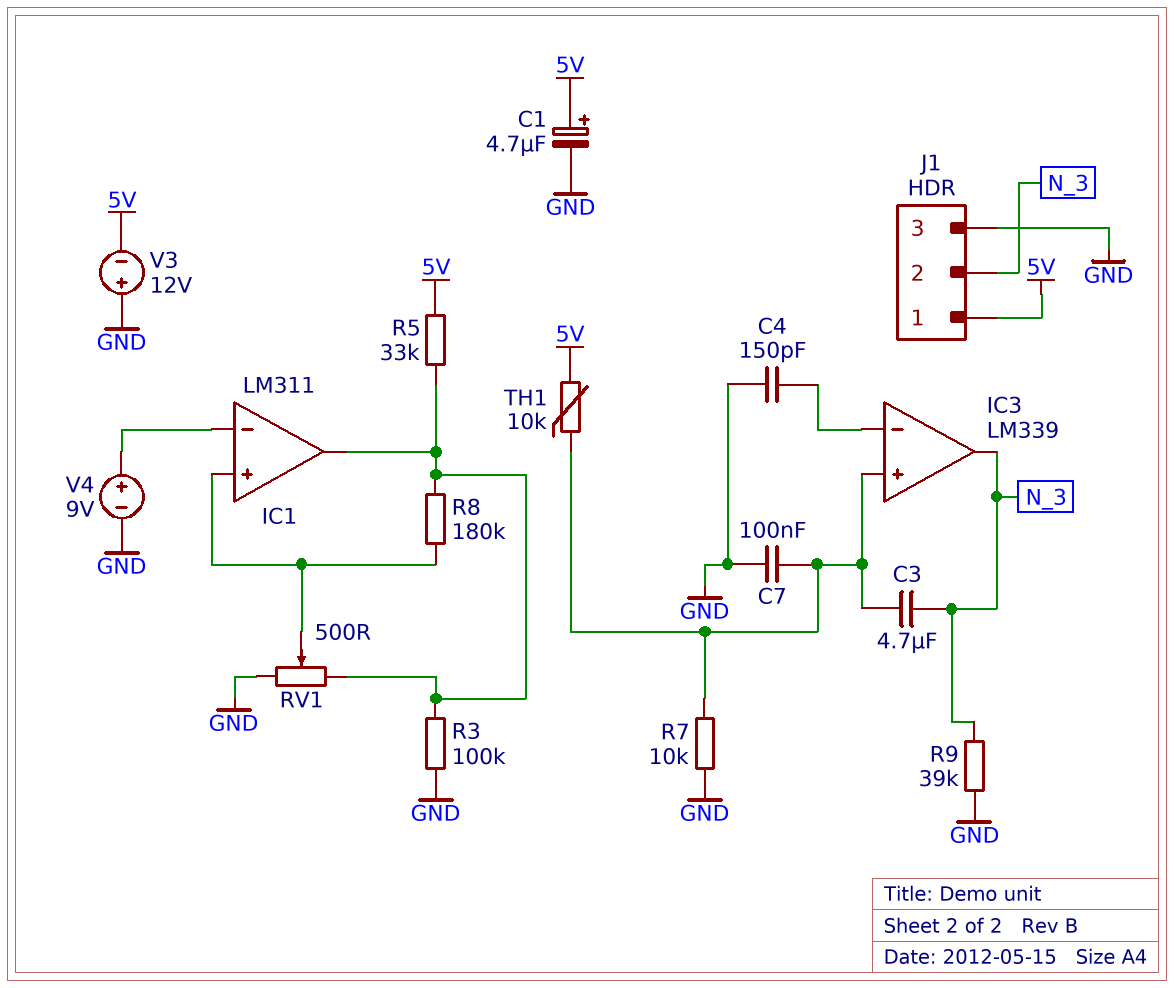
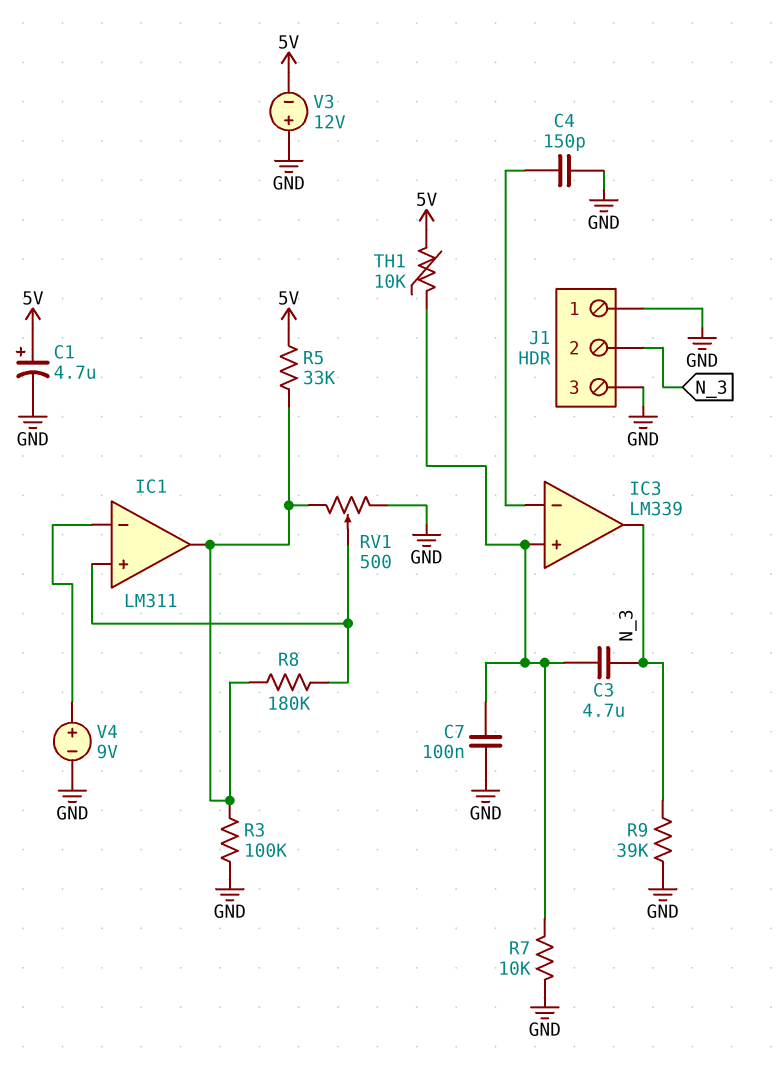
J1 pin 1: 5V -> GND

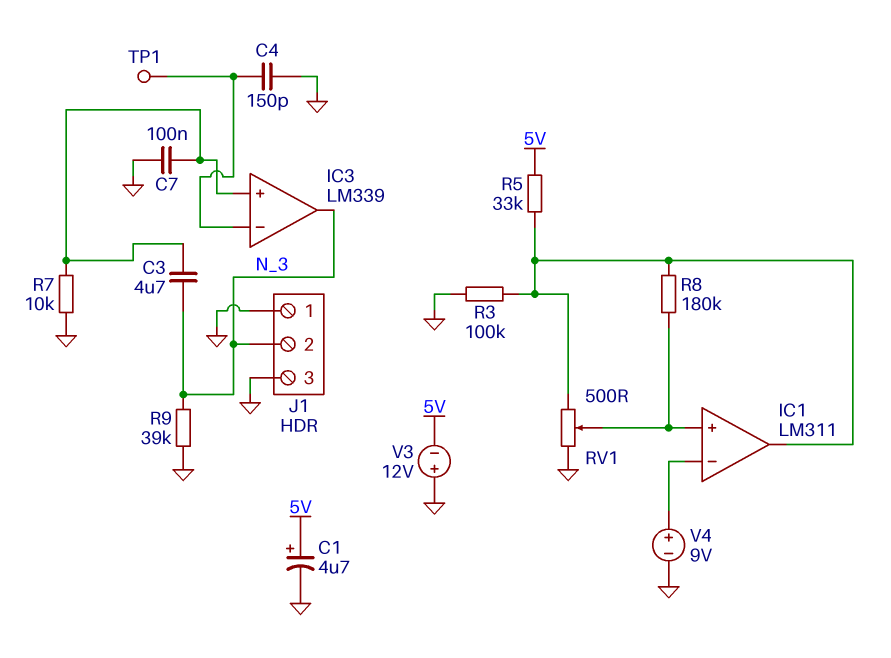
TH1: 10k (5V, IC3/in+) -> none
TP1: none -> test point (IC3/in-)

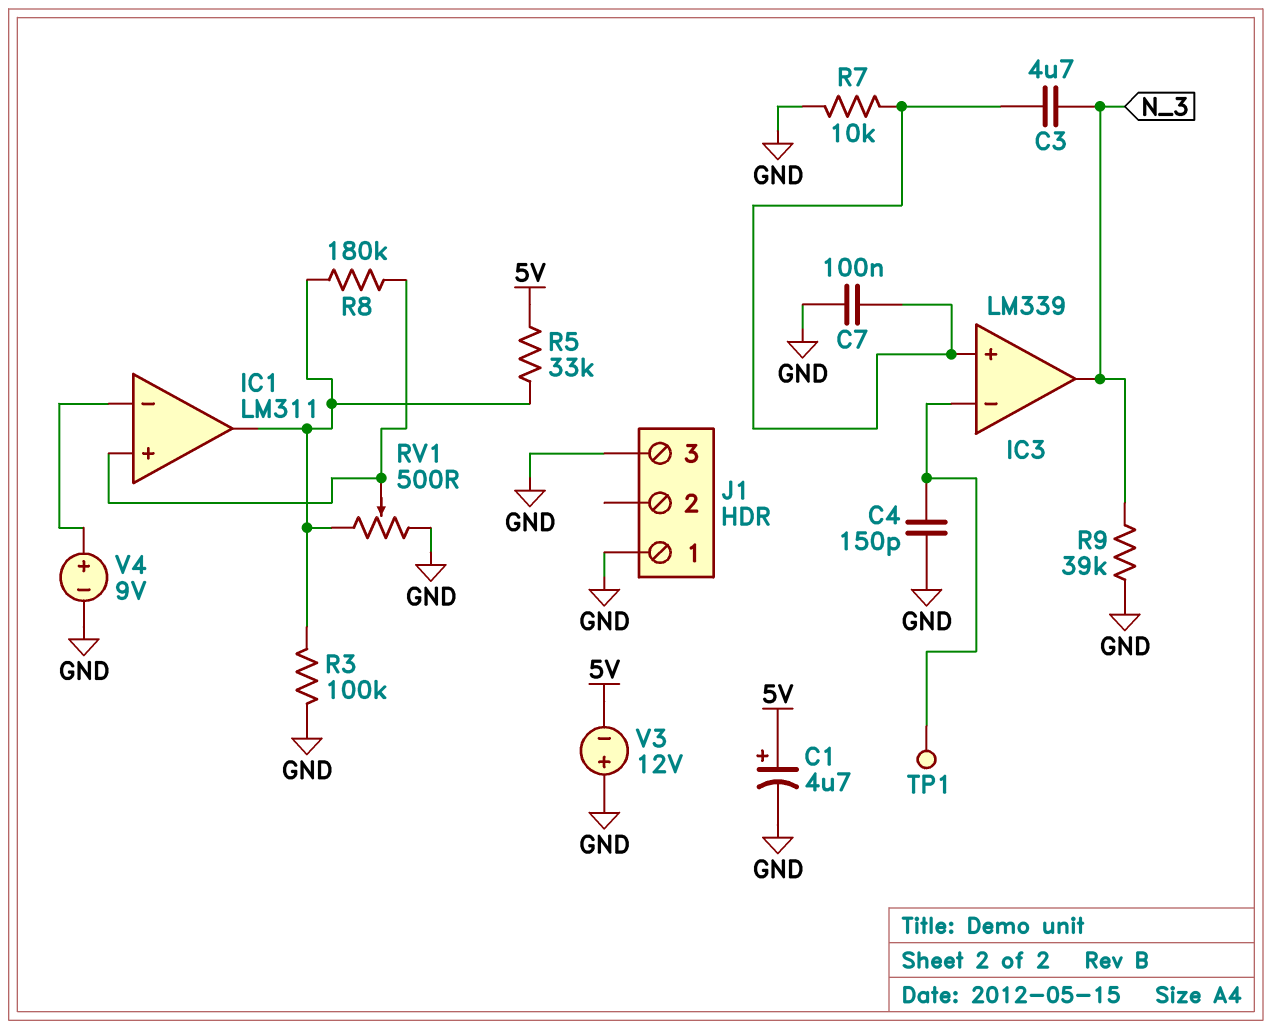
J1 pin 2: N_3 -> none

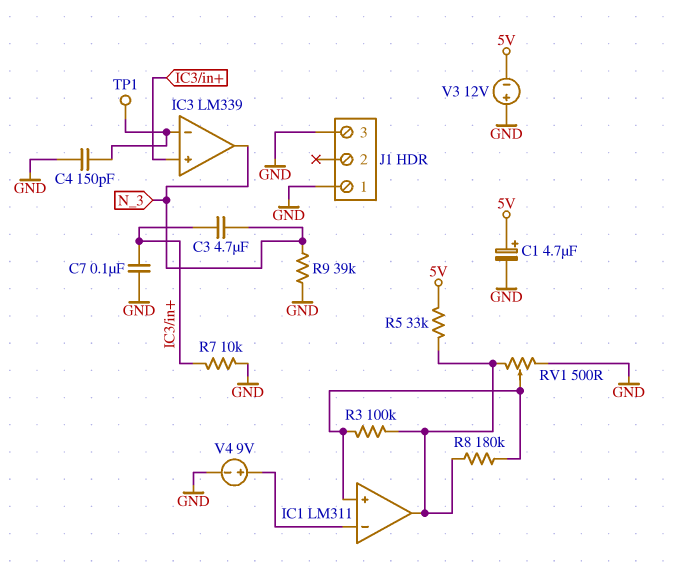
R3: 100k (GND, IC1/out) -> 100k (IC1/in+, IC1/out)

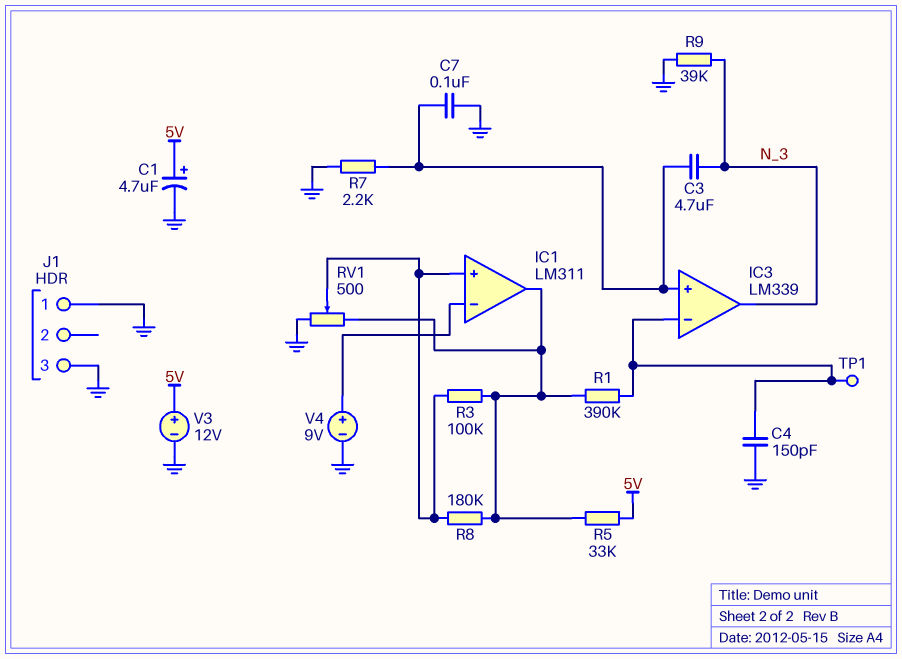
R1: none -> 390k (IC1/out, IC3/in-)
R7: 10k (GND, IC3/in+) -> 2.2k (GND, IC3/in+)
V3: 12V (plus GND, minus 5V) -> 12V (plus 5V, minus GND)

